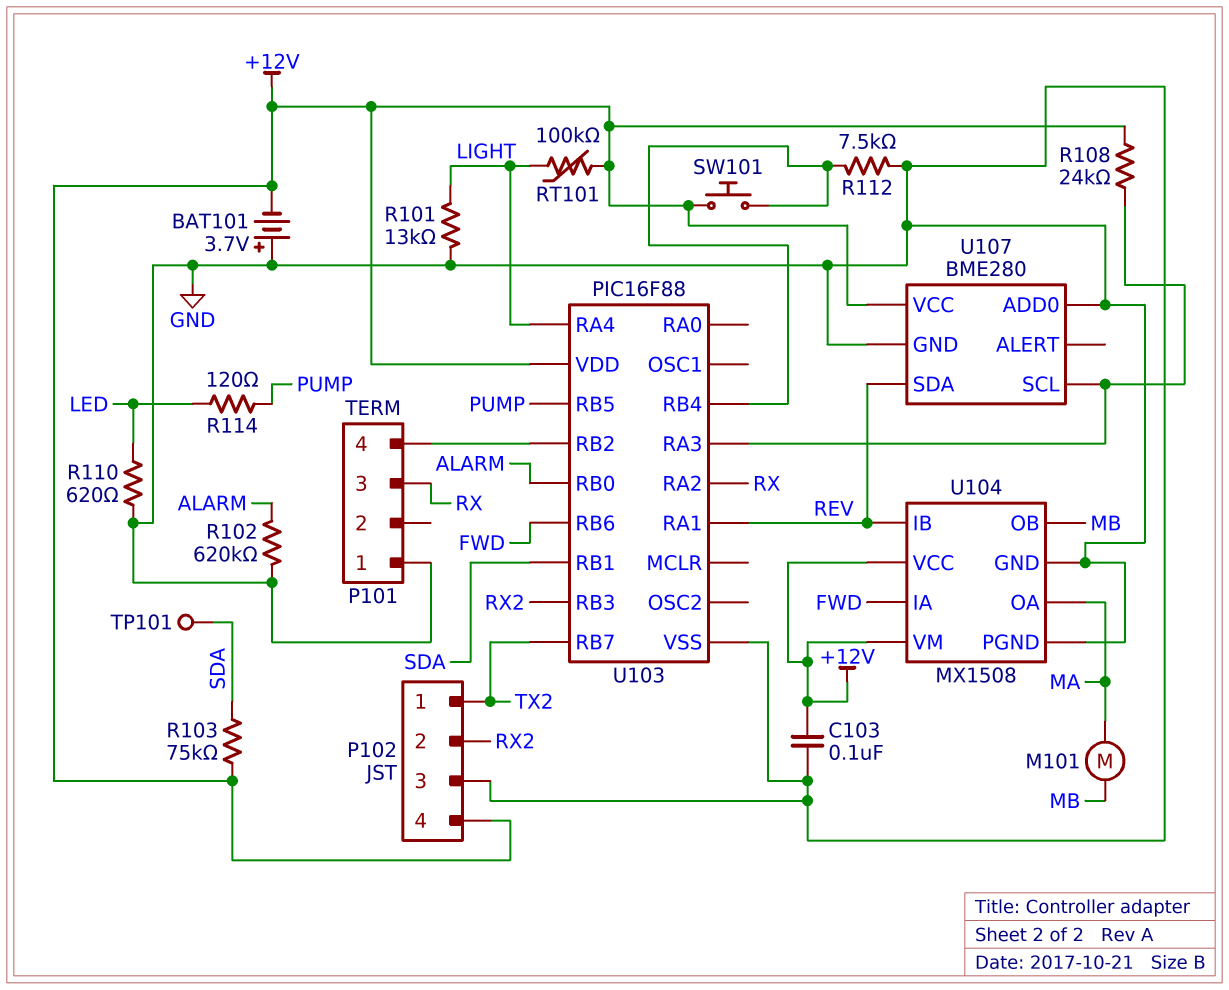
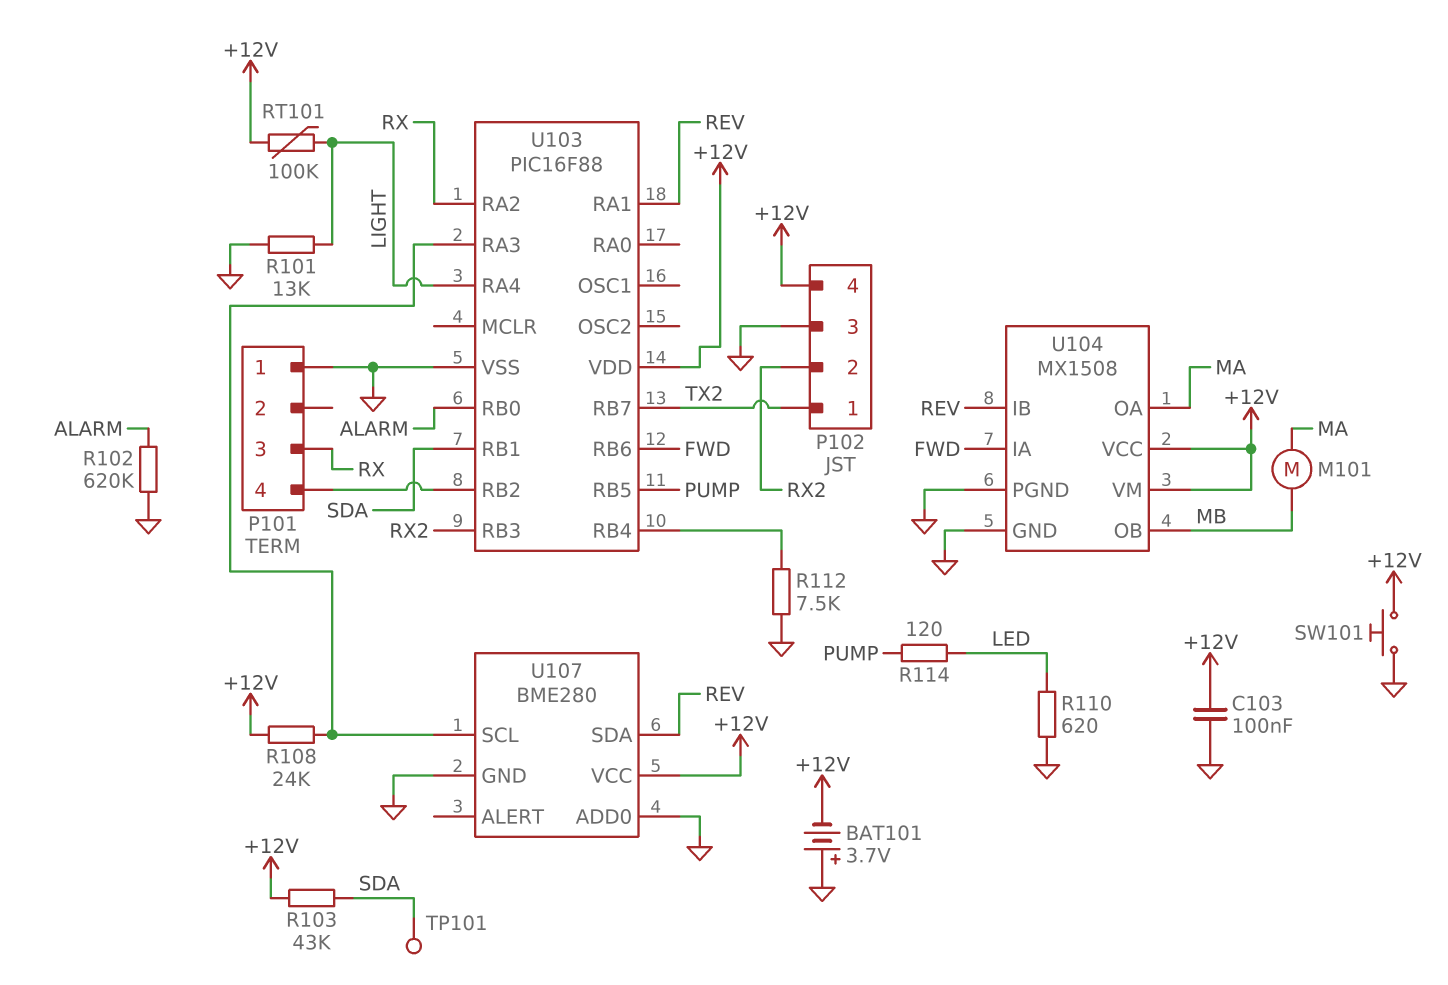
R103: 75k (+12V, SDA) -> 43k (+12V, SDA)
SW101: button (+12V, U103/RB4) -> button (+12V, GND)

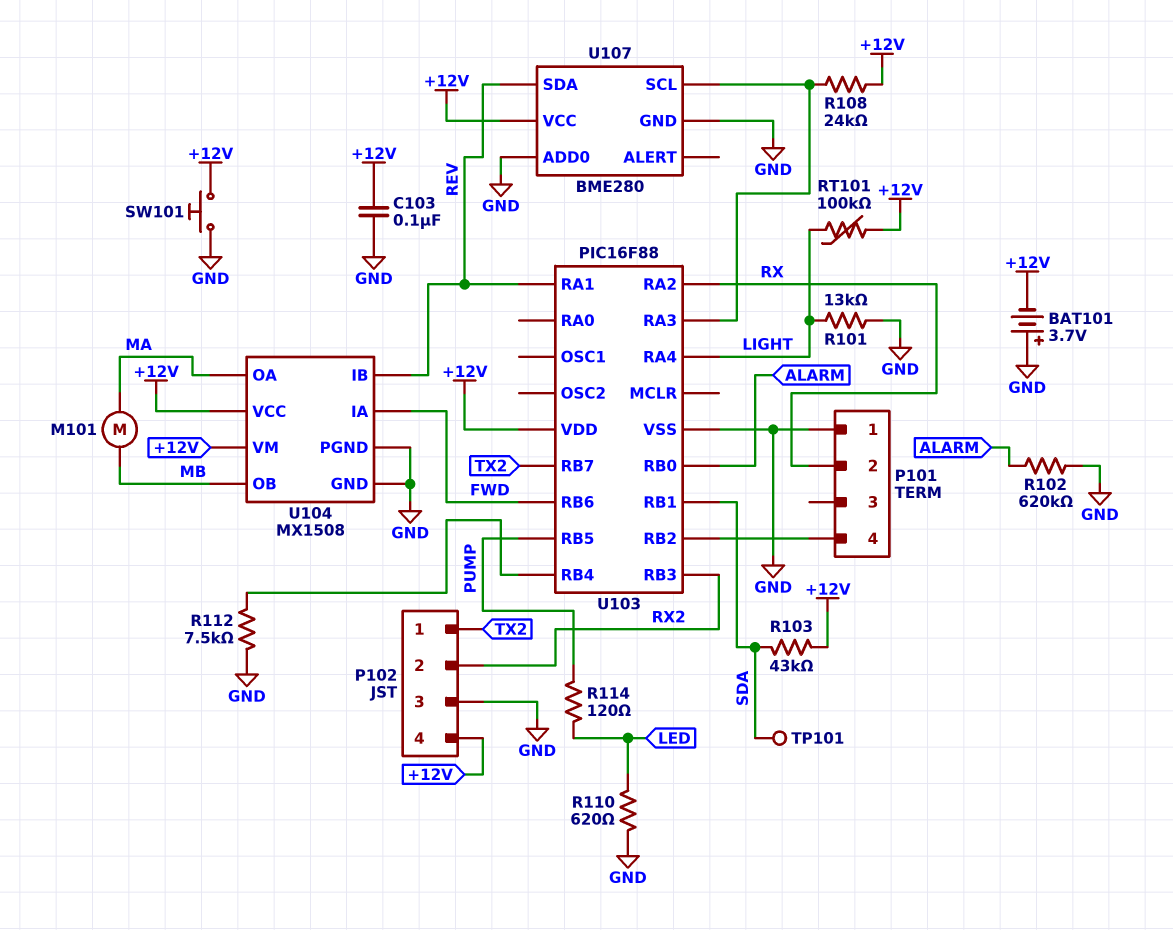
P101 pin 2: none -> RX
P101 pin 3: RX -> none

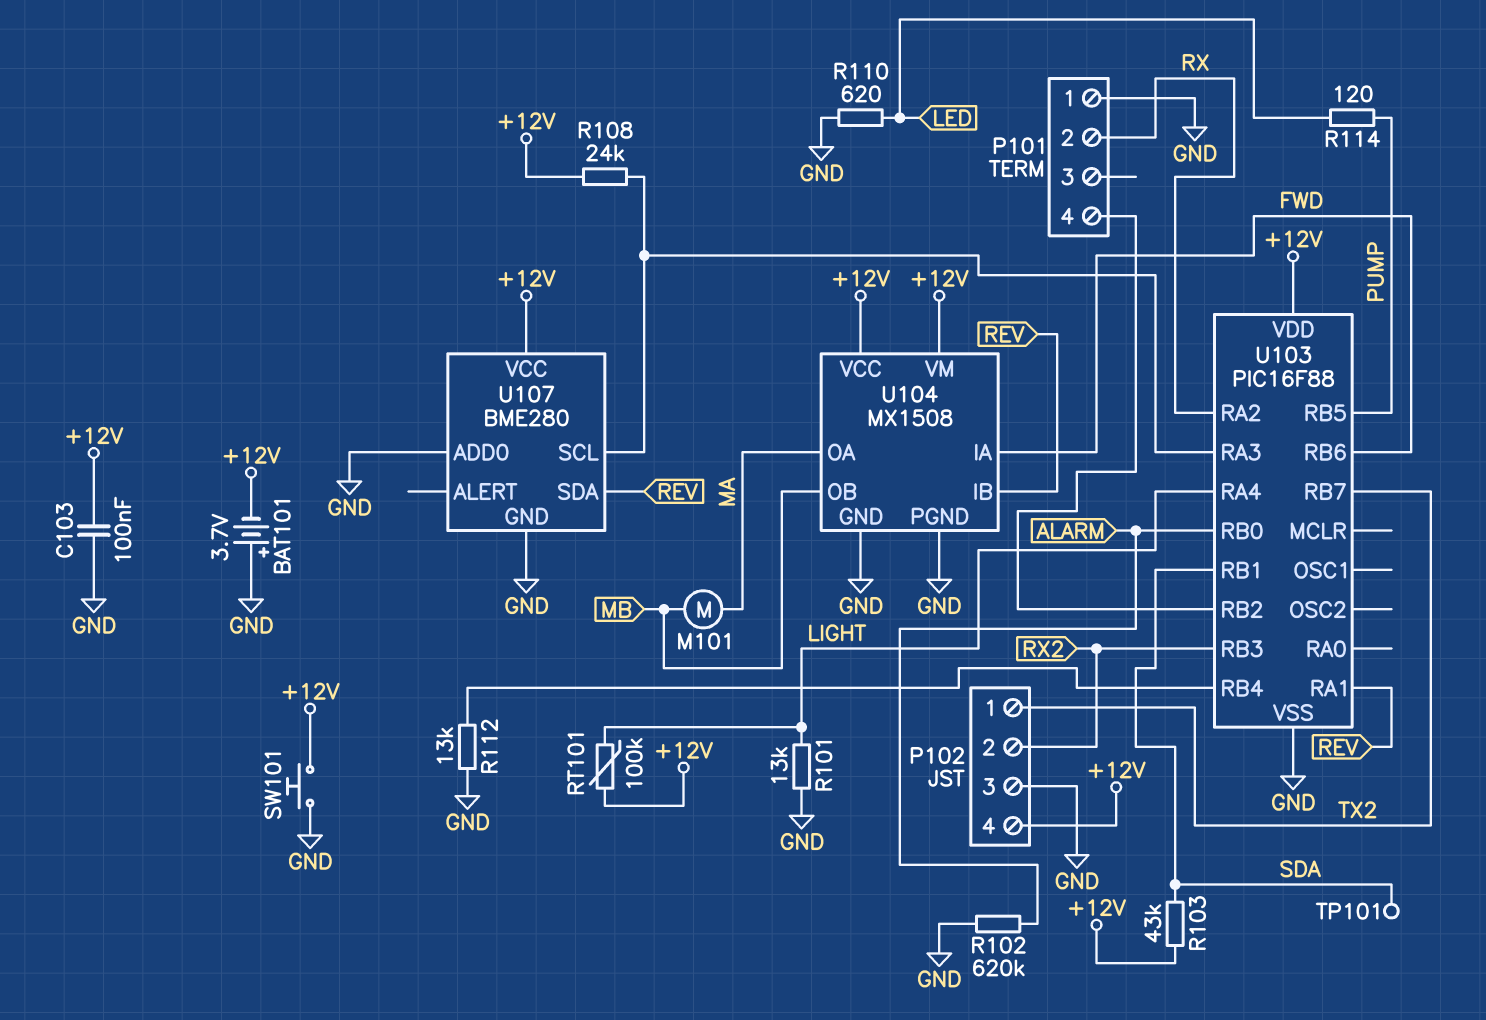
R112: 7.5k (GND, U103/RB4) -> 13k (GND, U103/RB4)

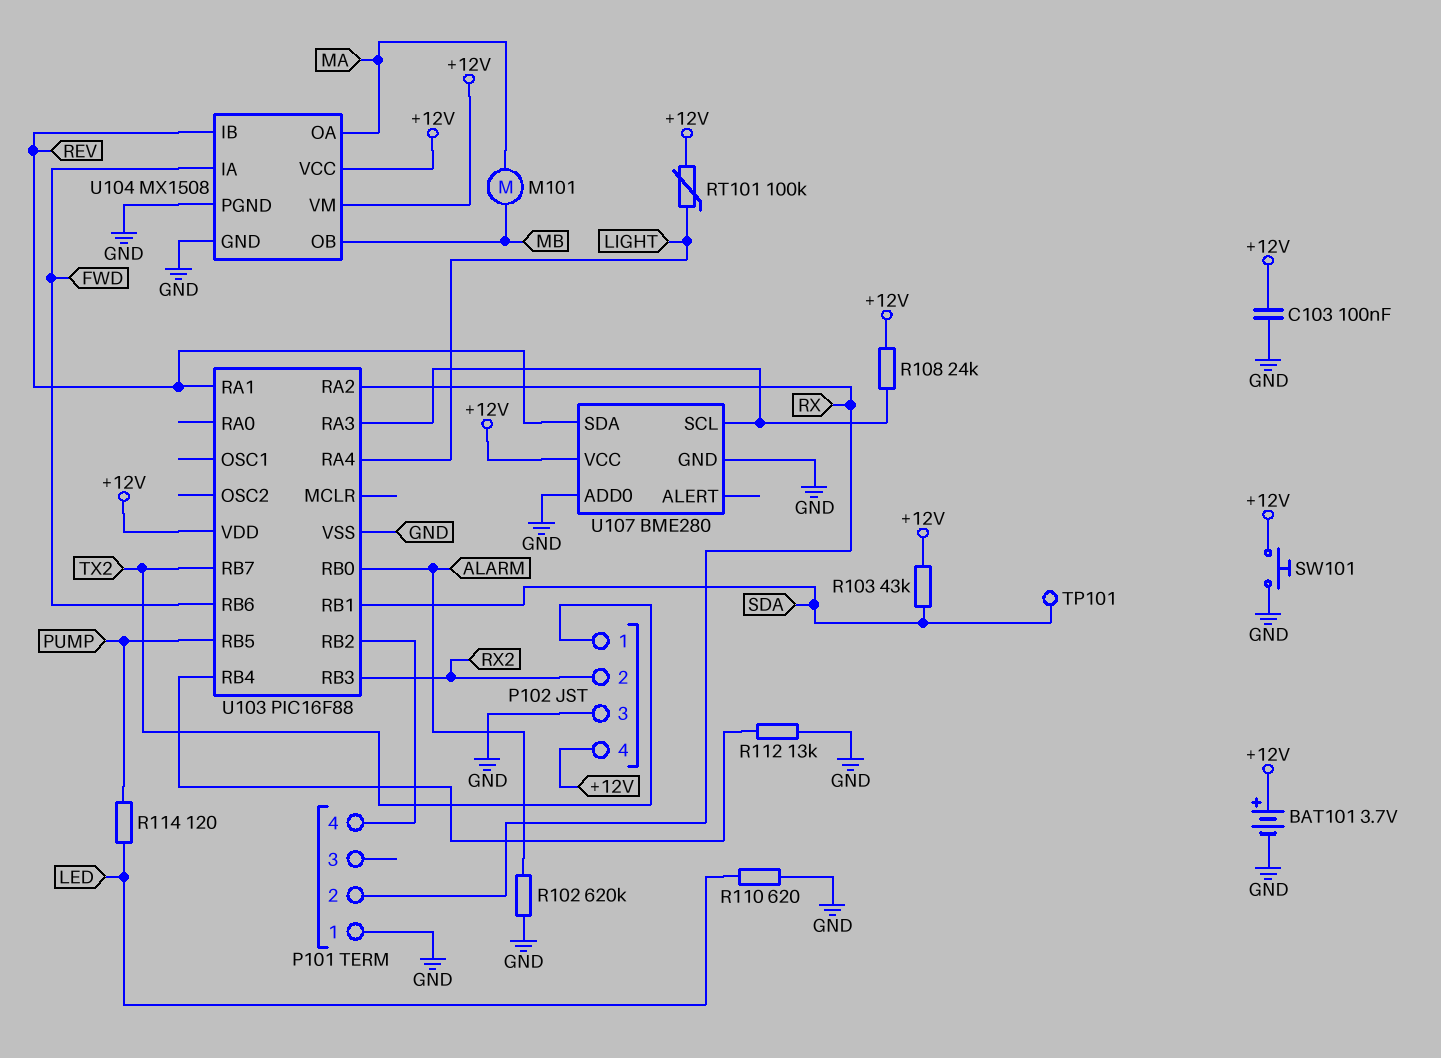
BAT101: 3.7V (plus GND, minus +12V) -> 3.7V (plus +12V, minus GND)
R101: 13k (GND, LIGHT) -> none

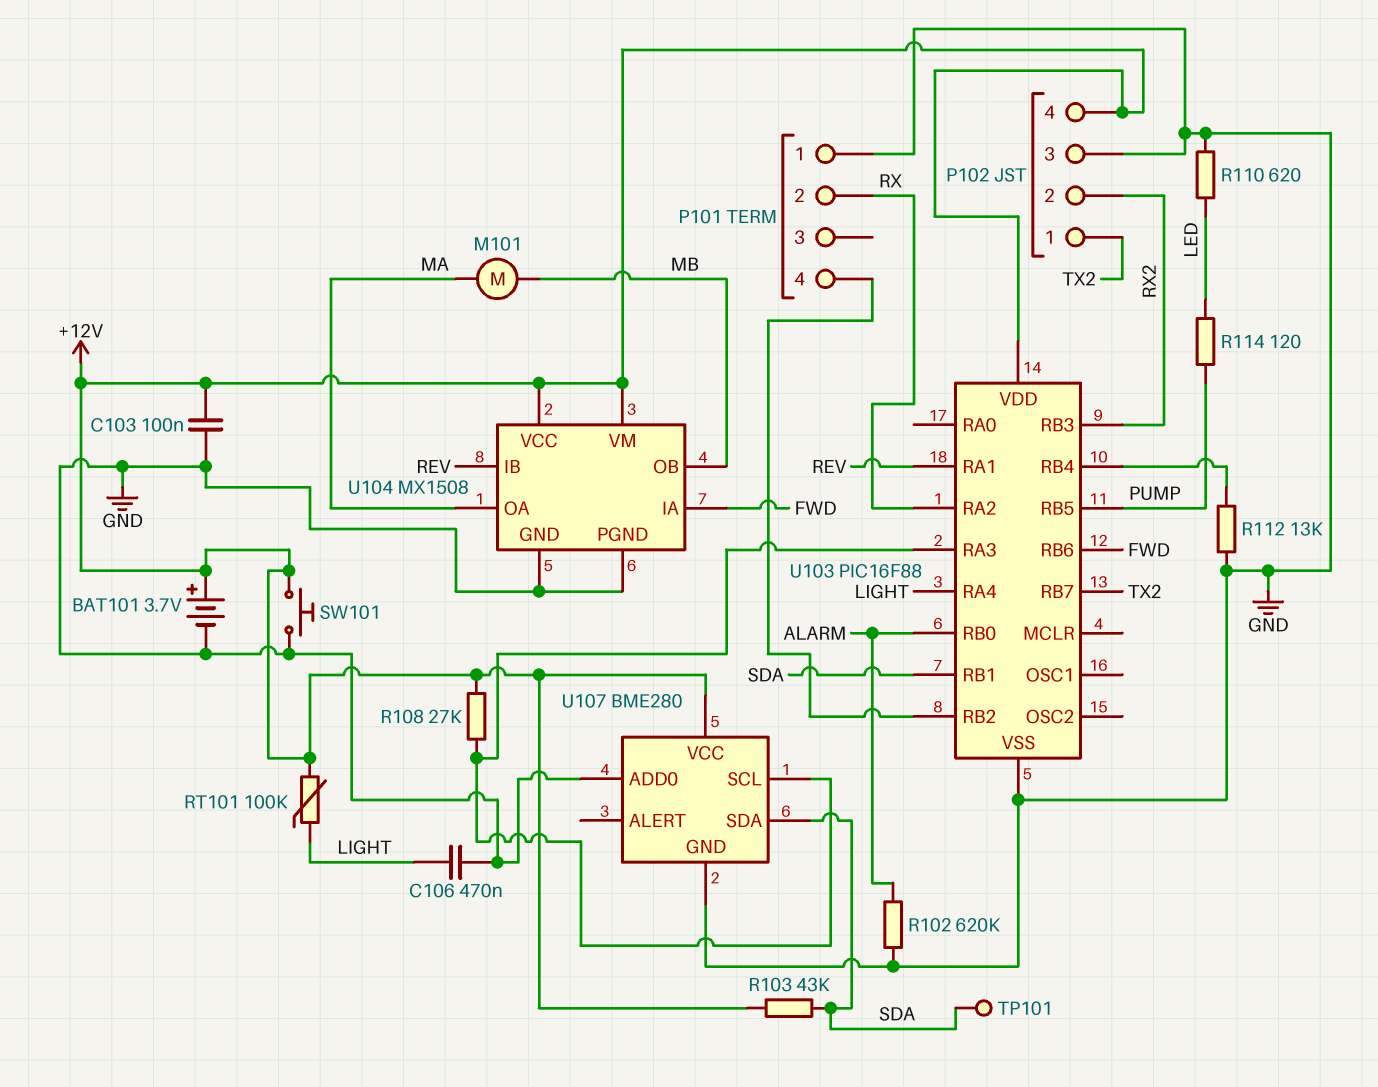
C106: none -> 470nF (GND, LIGHT)
R108: 24k (+12V, U103/RA3) -> 27k (+12V, U103/RA3)
U107 pin SDA: REV -> SDA

